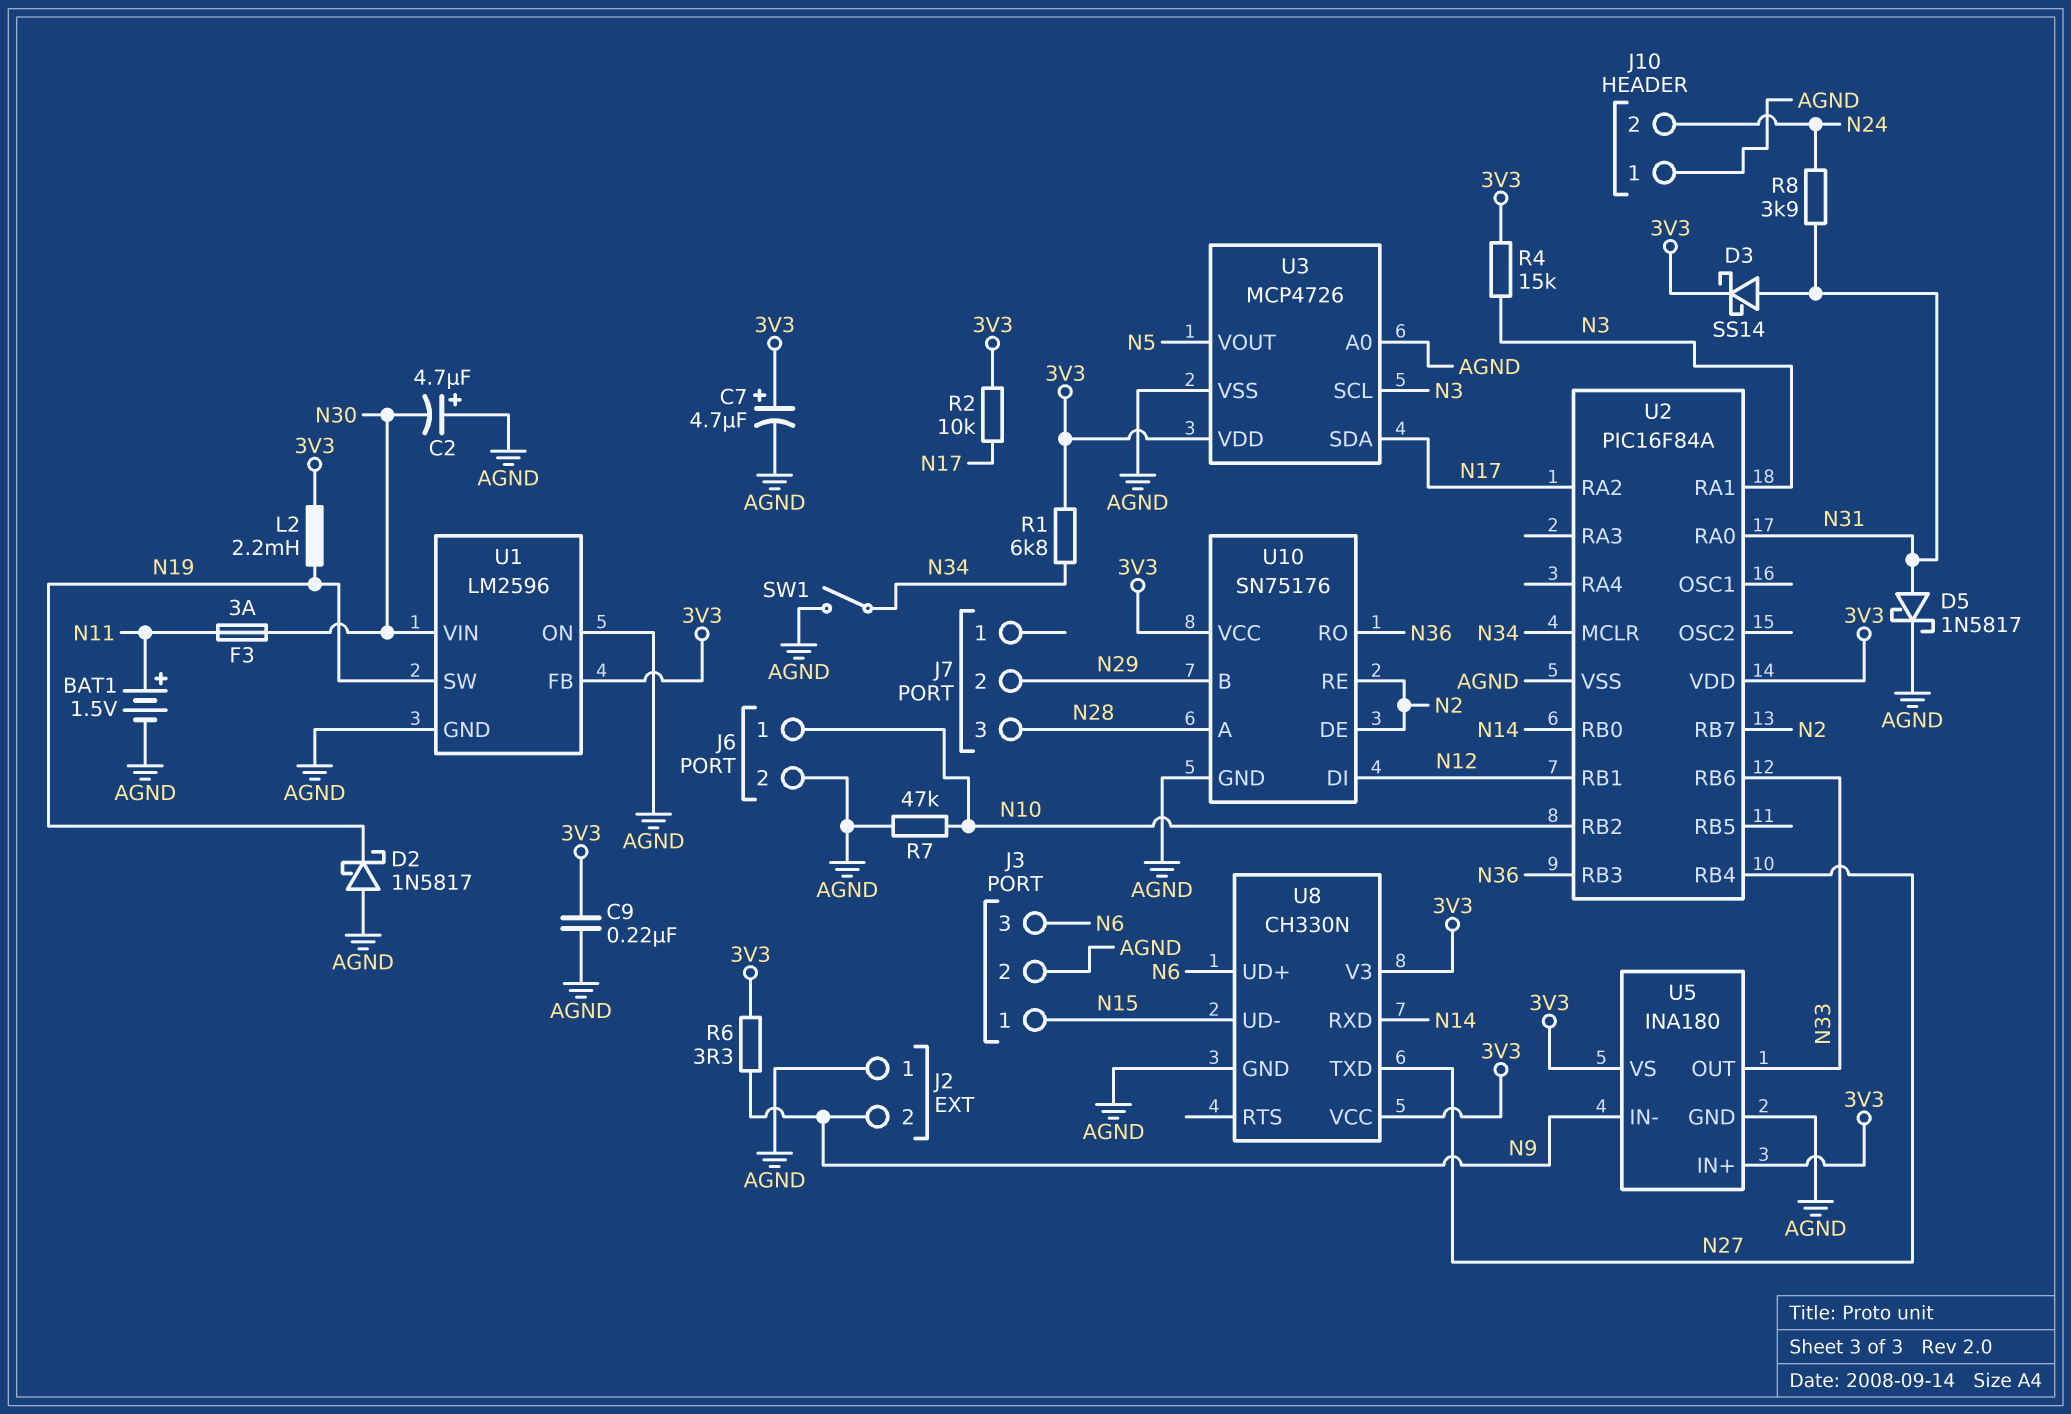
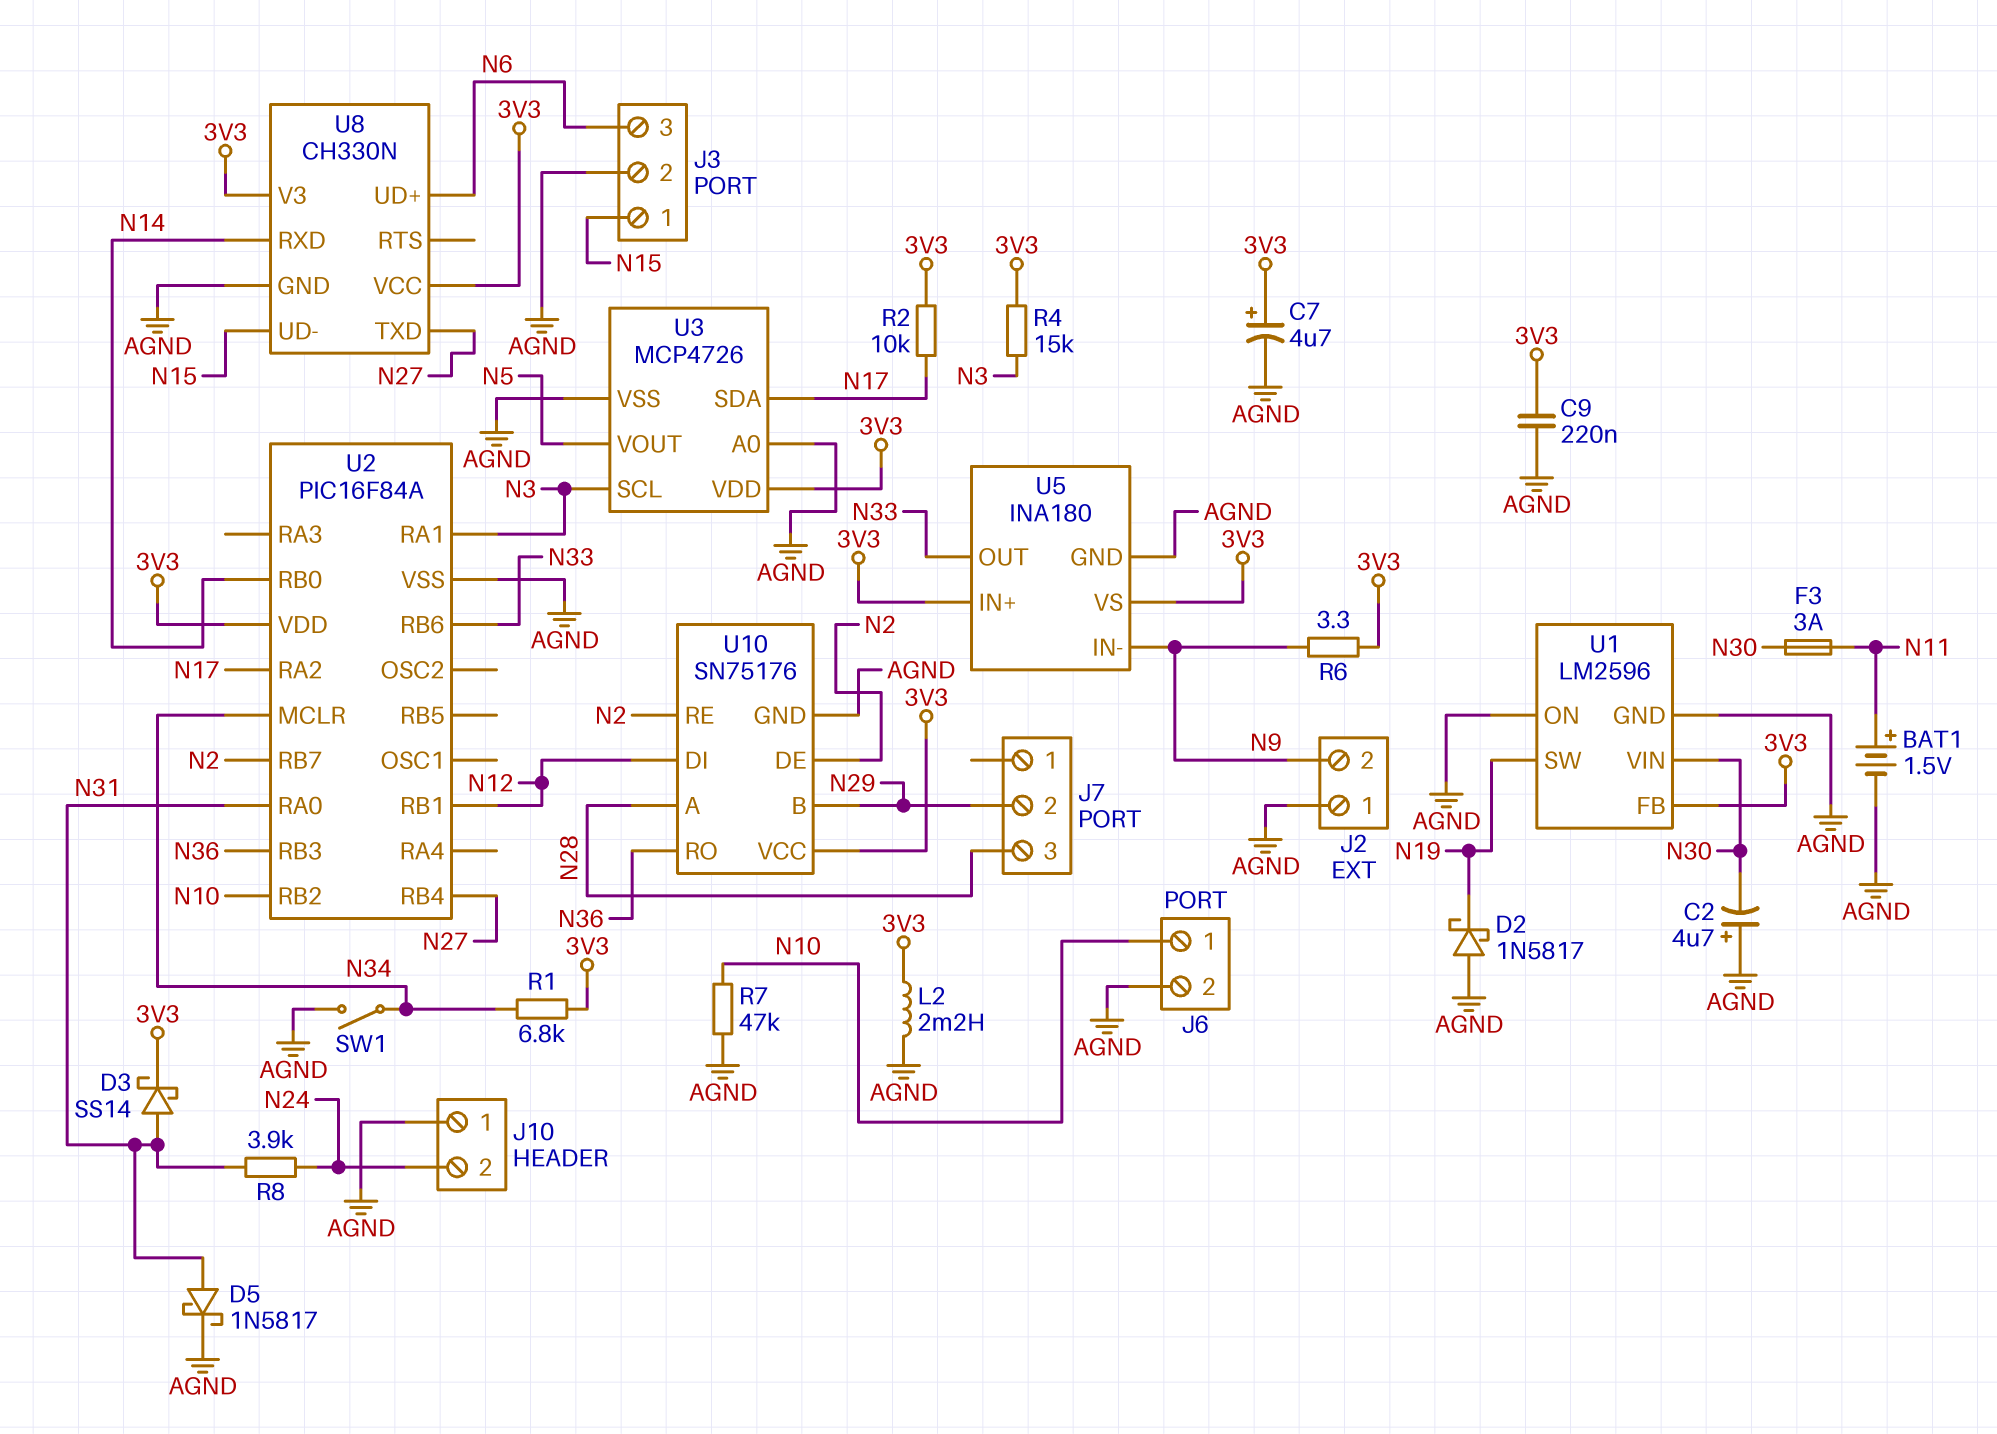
L2: 2.2mH (3V3, N19) -> 2.2mH (3V3, AGND)

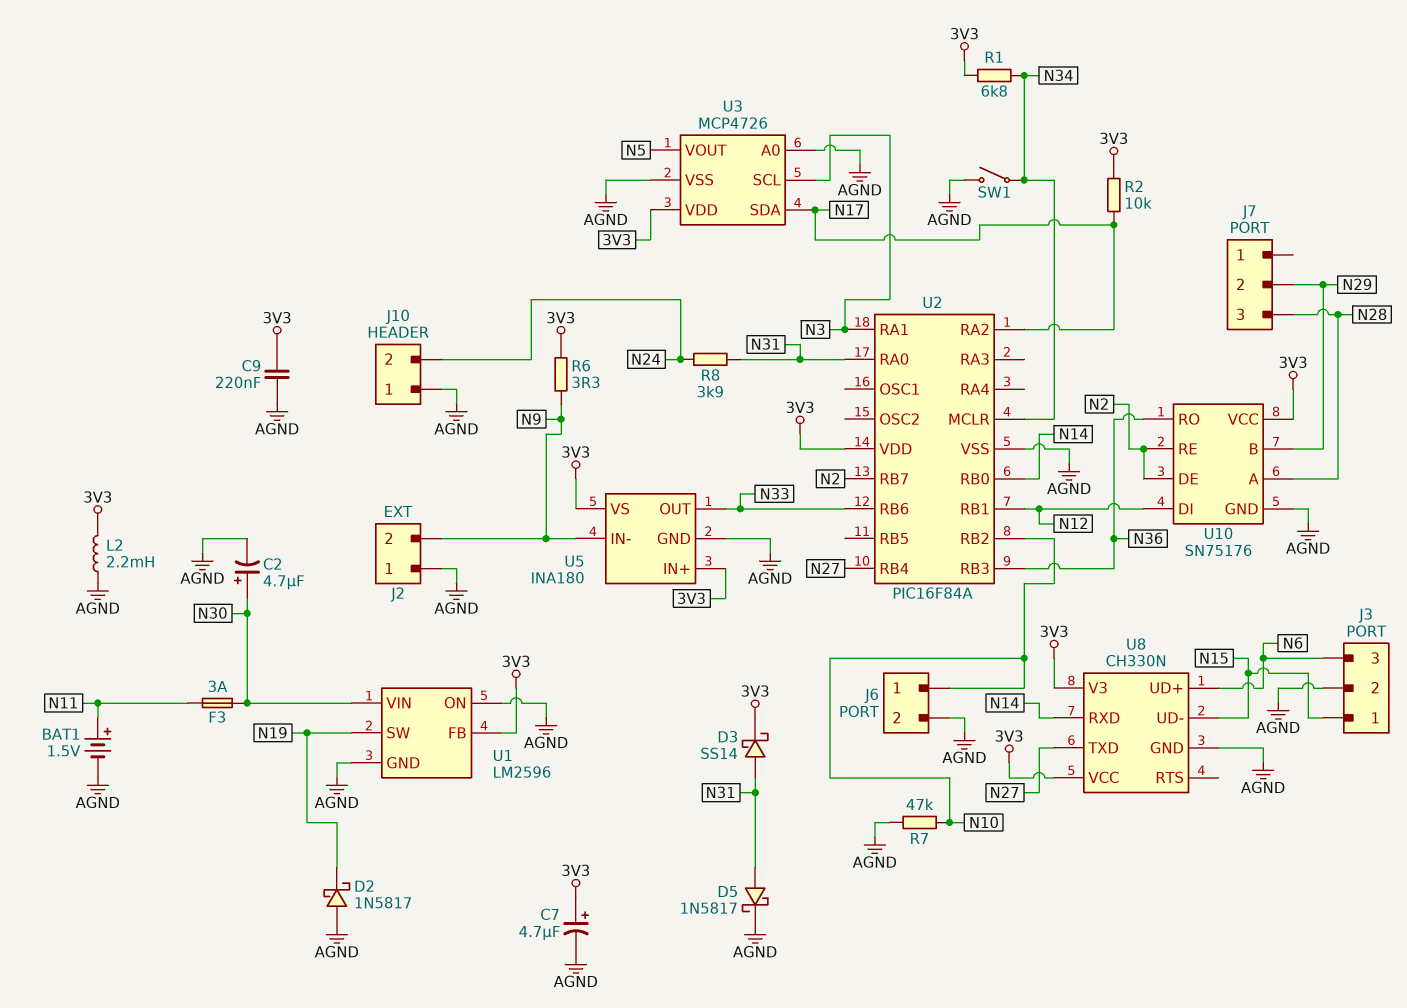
C2: 4.7uF (plus AGND, minus N30) -> 4.7uF (plus N30, minus AGND)
R4: 15k (3V3, N3) -> none

